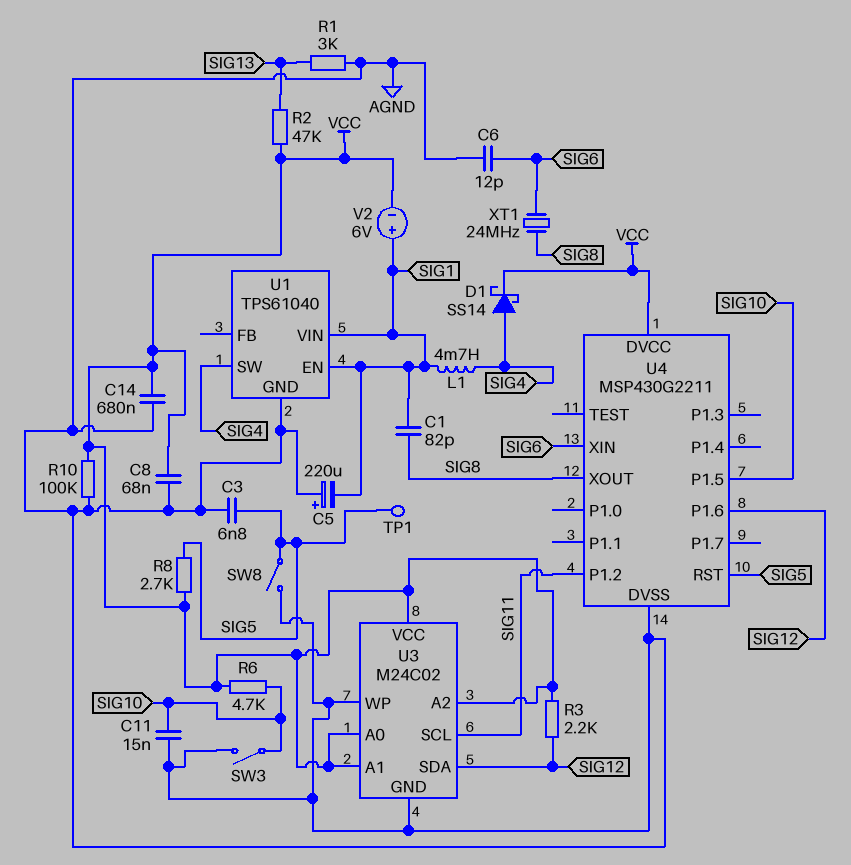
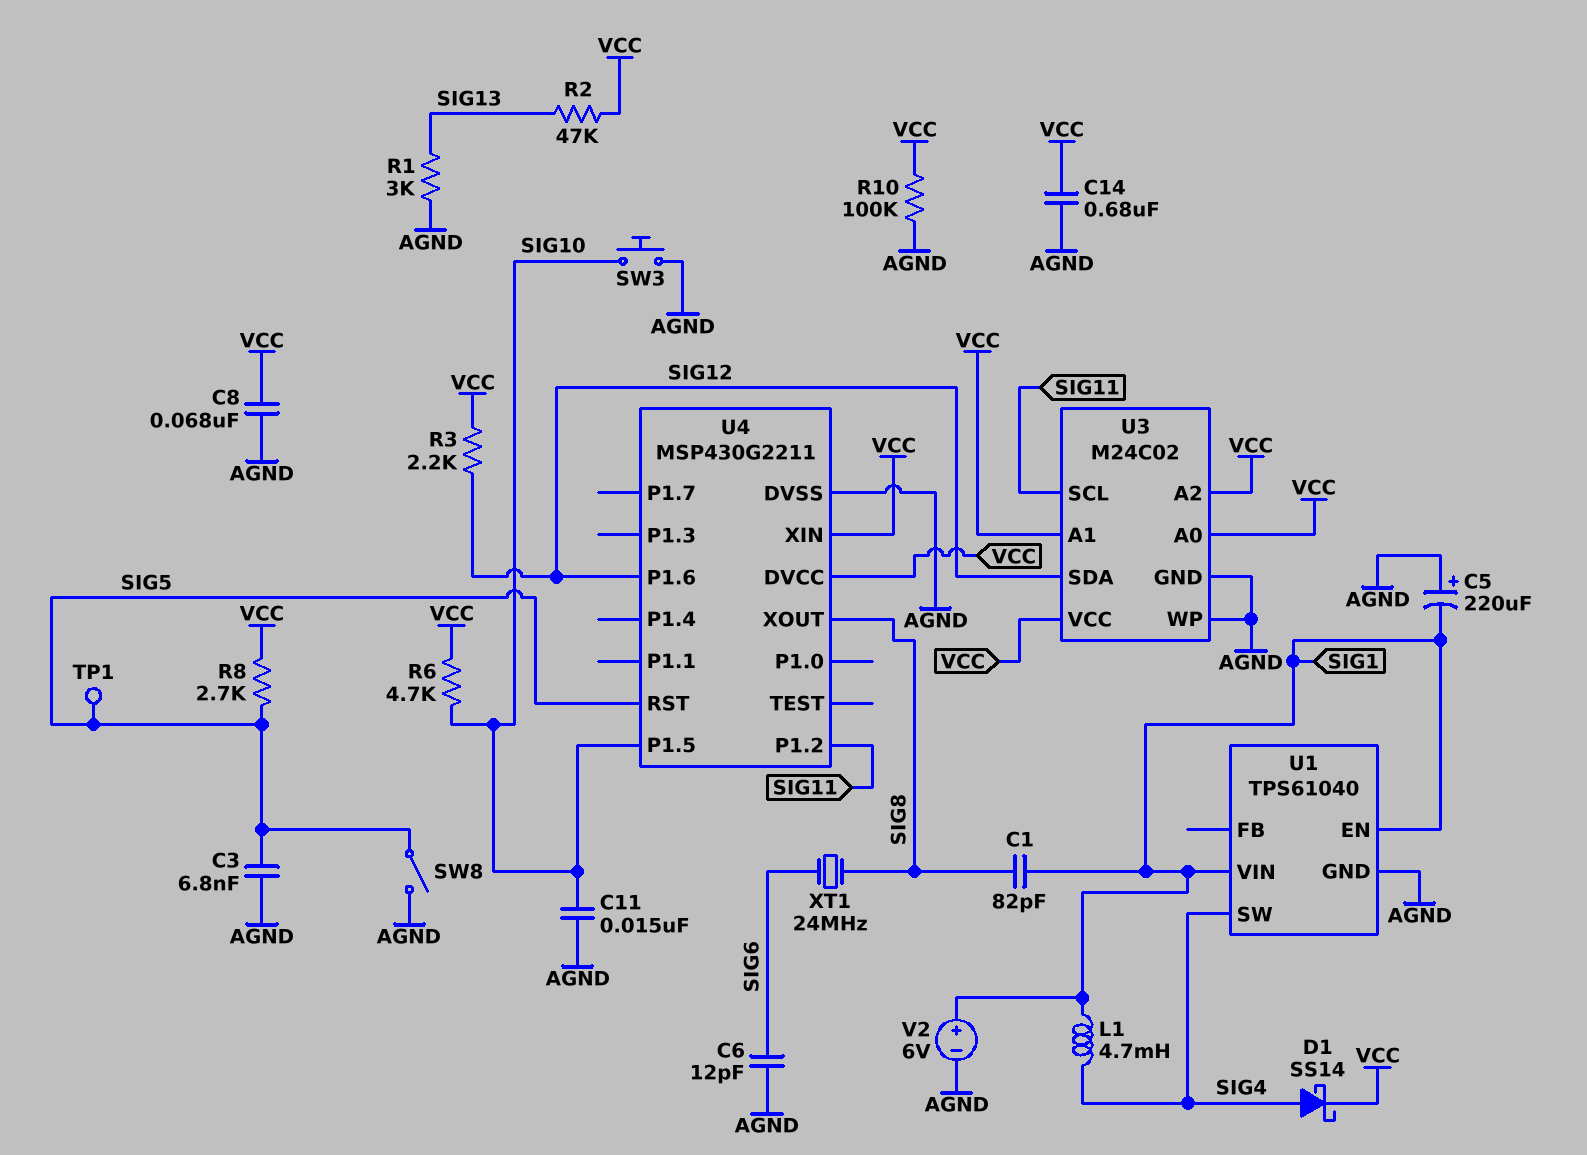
SW3: switch (AGND, SIG10) -> button (AGND, SIG10)
U4 pin XIN: SIG6 -> VCC
V2: 6V (plus SIG1, minus VCC) -> 6V (plus SIG1, minus AGND)

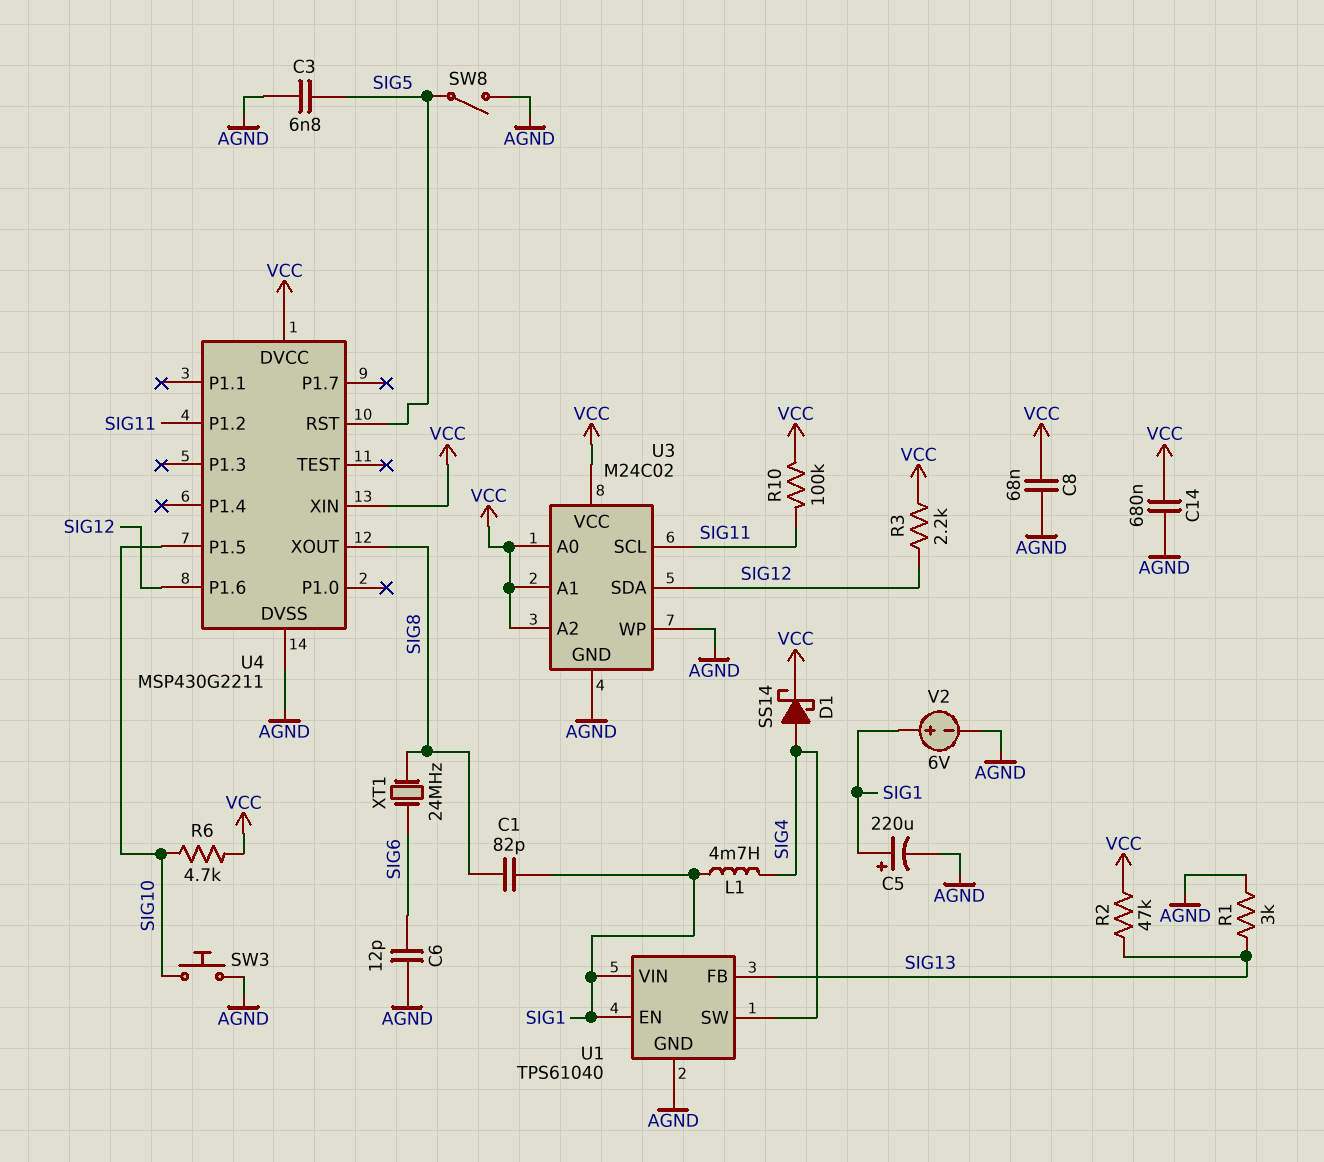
C5: 220uF (plus AGND, minus SIG1) -> 220uF (plus SIG1, minus AGND)
C11: 15nF (AGND, SIG10) -> none
R8: 2.7k (SIG5, VCC) -> none
R10: 100k (AGND, VCC) -> 100k (SIG11, VCC)
TP1: test point (SIG5) -> none
U1 pin FB: none -> SIG13

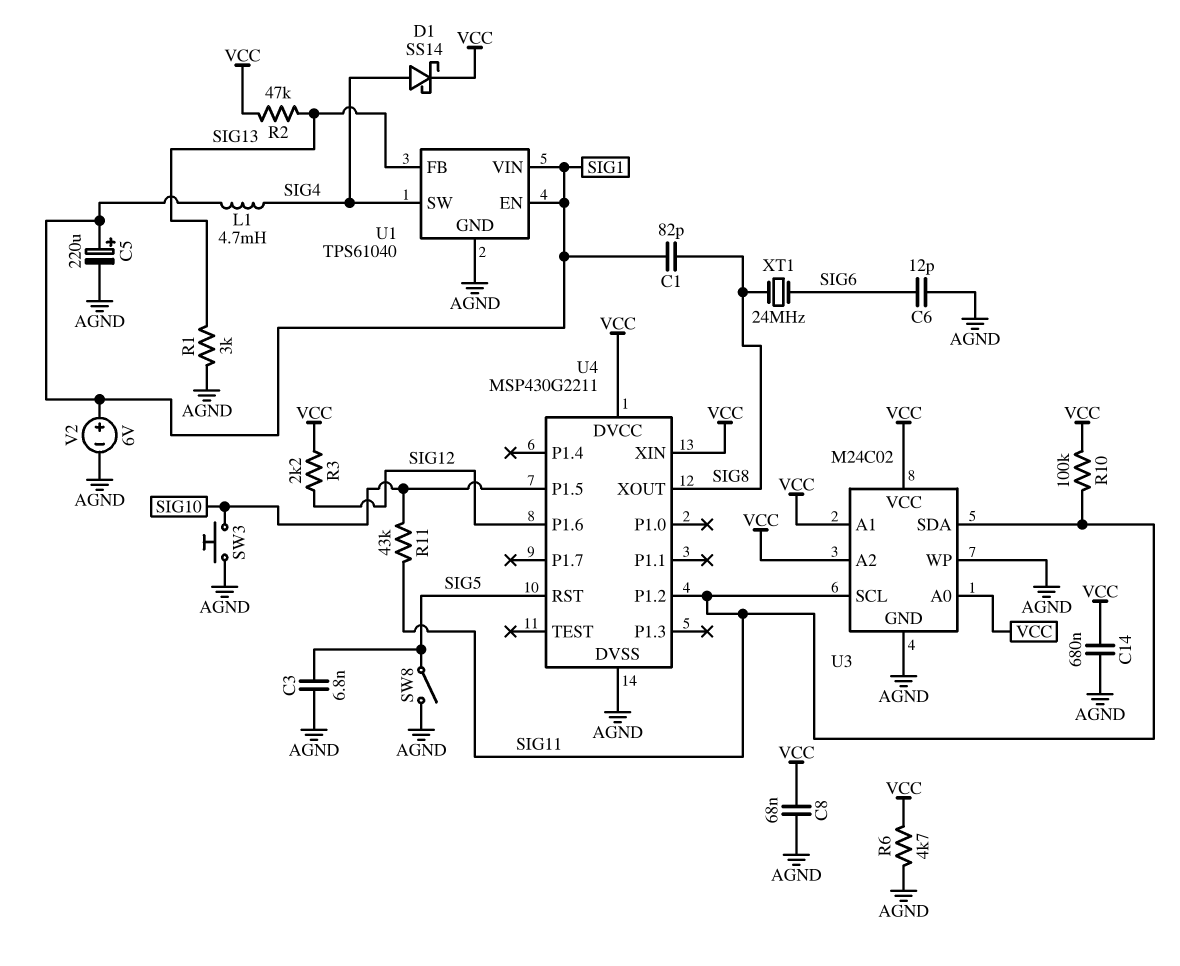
R6: 4.7k (SIG10, VCC) -> 4.7k (AGND, VCC)
R11: none -> 43k (SIG10, SIG11)
U3 pin SDA: SIG12 -> SIG11

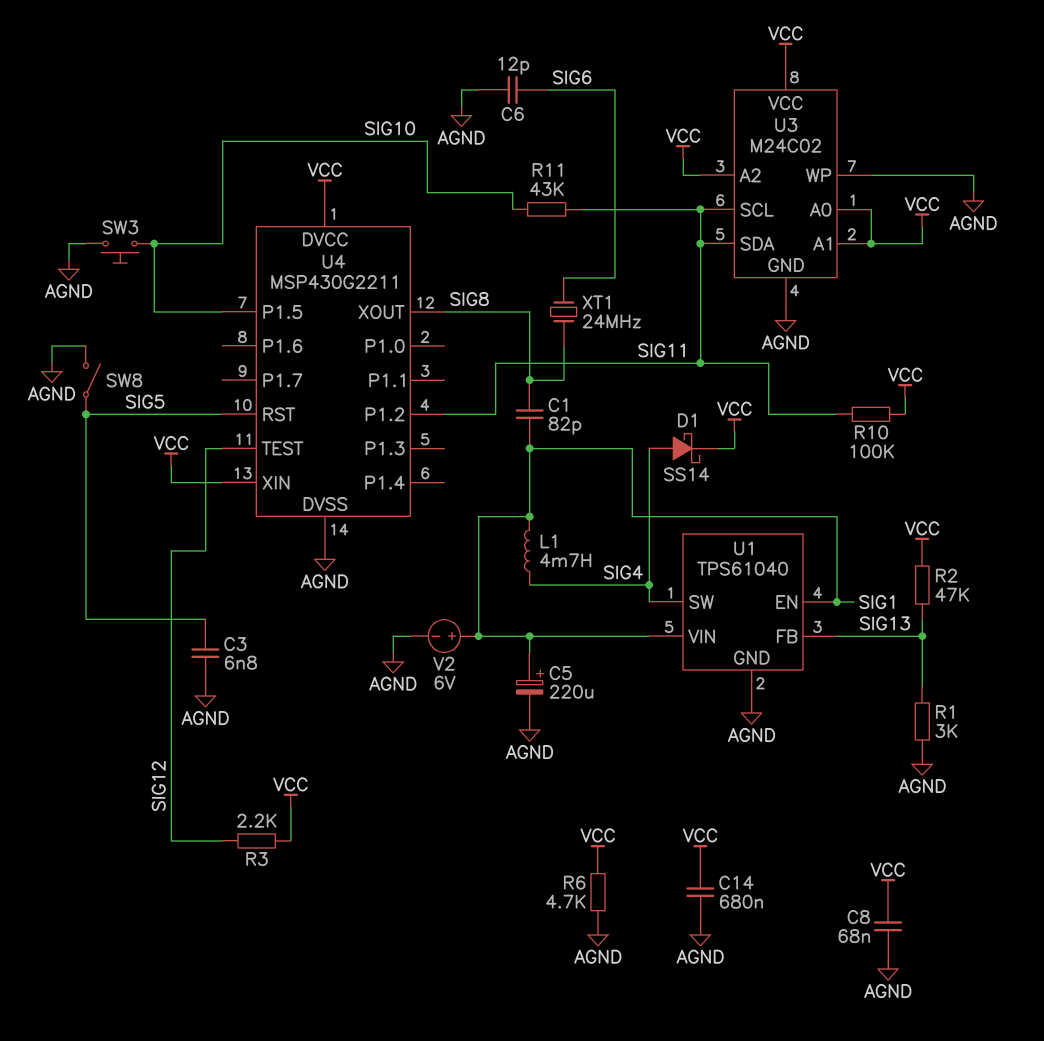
U4 pin P1.6: SIG12 -> none
U4 pin TEST: none -> SIG12

